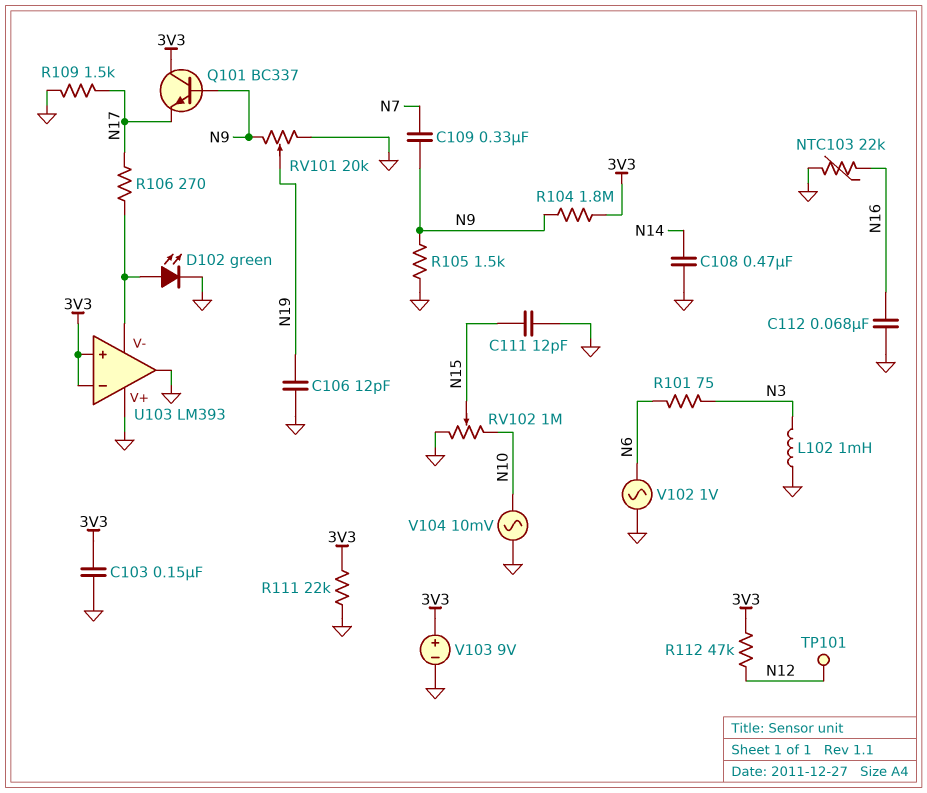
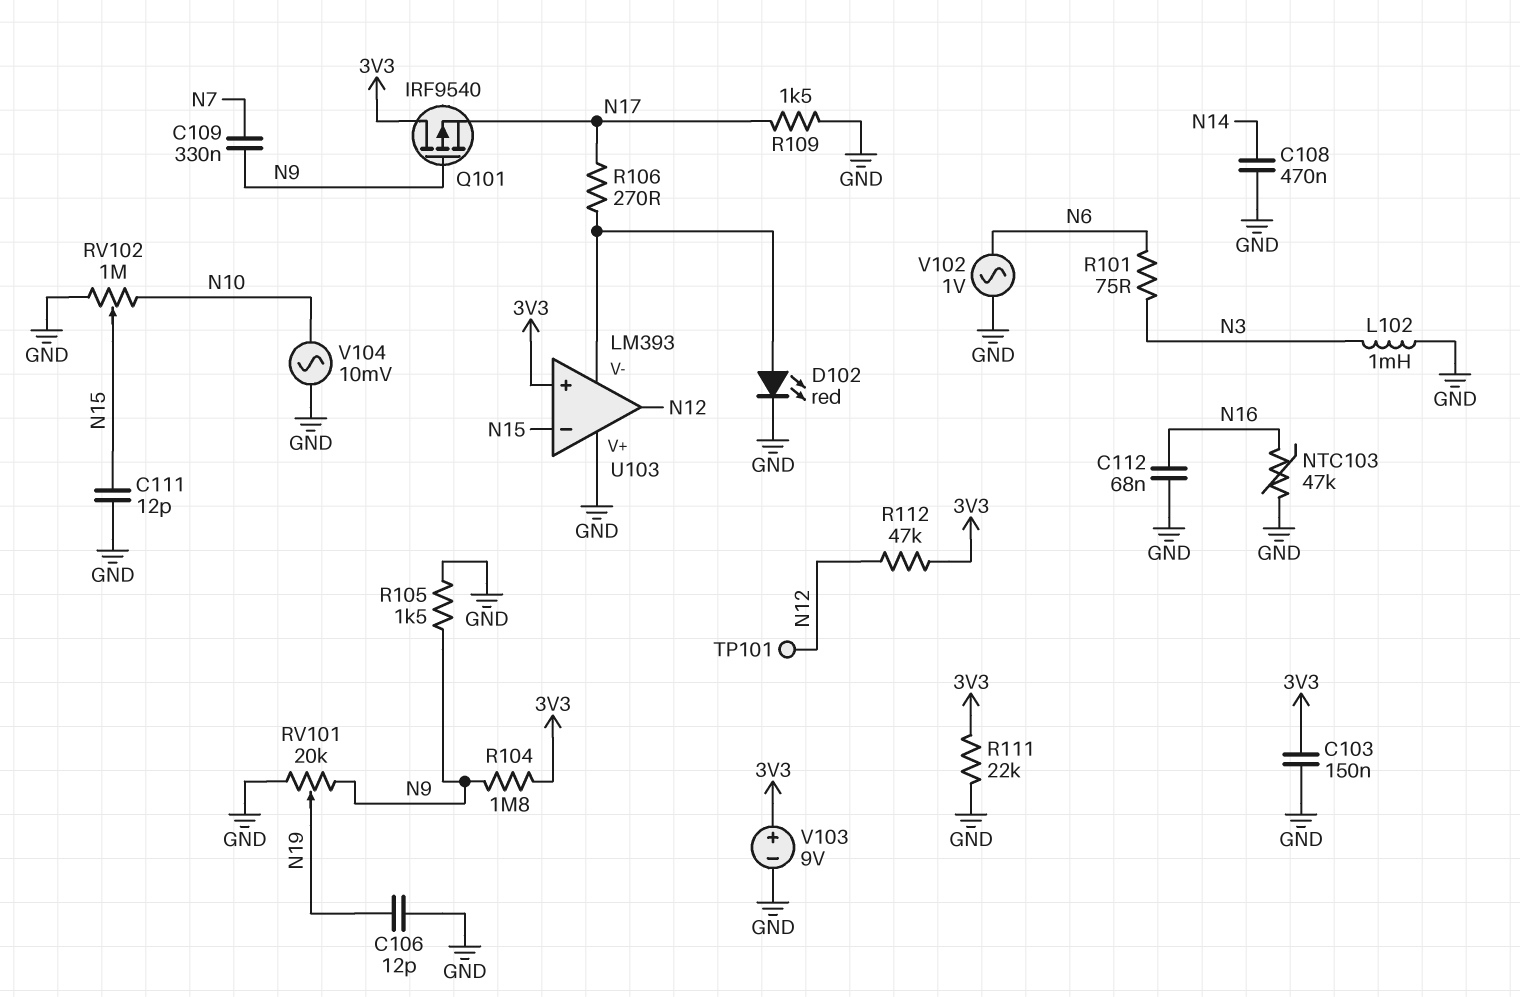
D102: LED green (A U103/V-, K GND) -> LED red (A U103/V-, K GND)
NTC103: 22k (GND, N16) -> 47k (GND, N16)
Q101: NPN BC337 (B N9, C 3V3, E N17) -> PMOS IRF9540 (G N9, D 3V3, S N17)
U103 pin in-: 3V3 -> N15
U103 pin out: GND -> N12

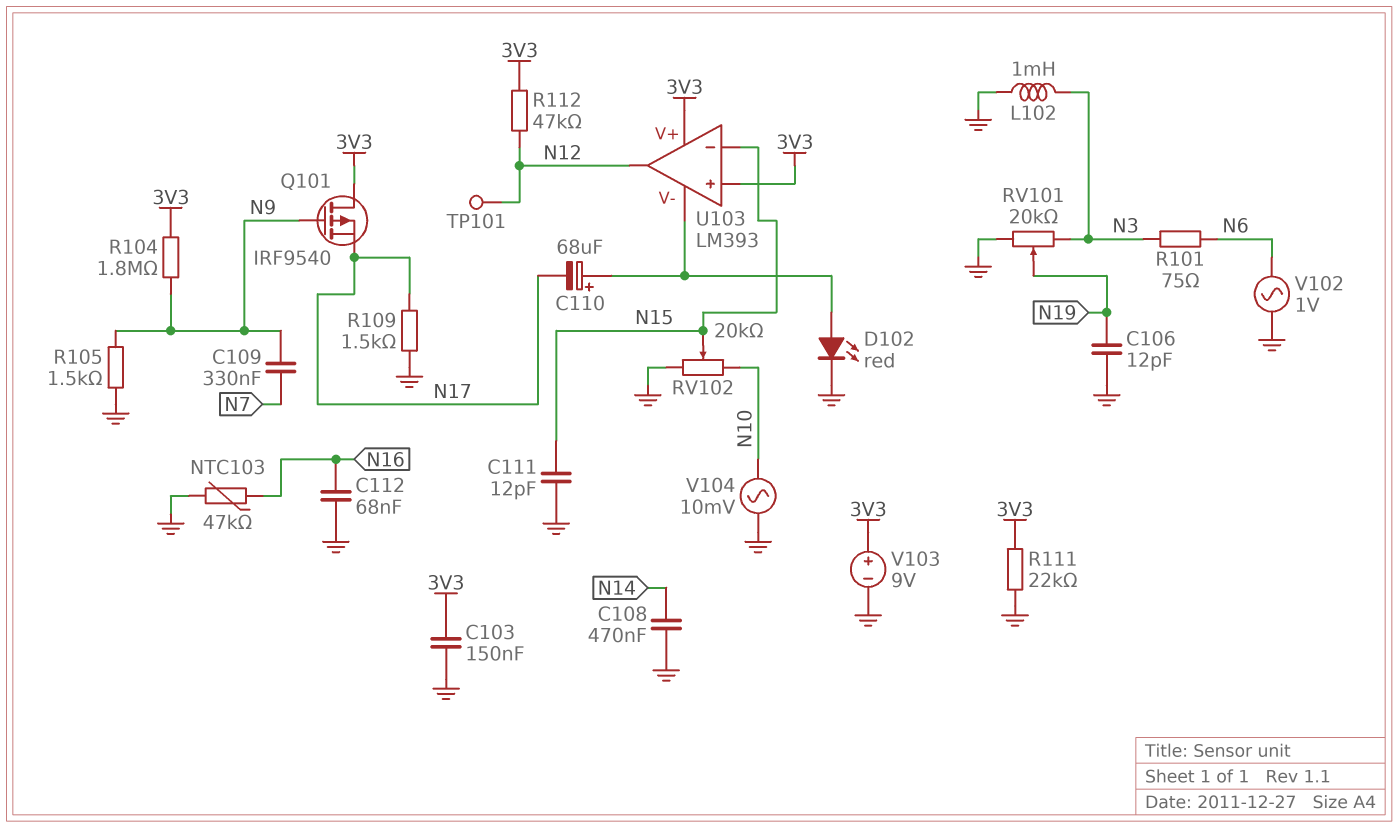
C110: none -> 68uF (plus U103/V-, minus N17)
R106: 270 (N17, U103/V-) -> none
RV101: 20k (GND, N9, wiper N19) -> 20k (GND, N3, wiper N19)
RV102: 1M (GND, N10, wiper N15) -> 20k (GND, N10, wiper N15)
U103 pin V+: GND -> 3V3

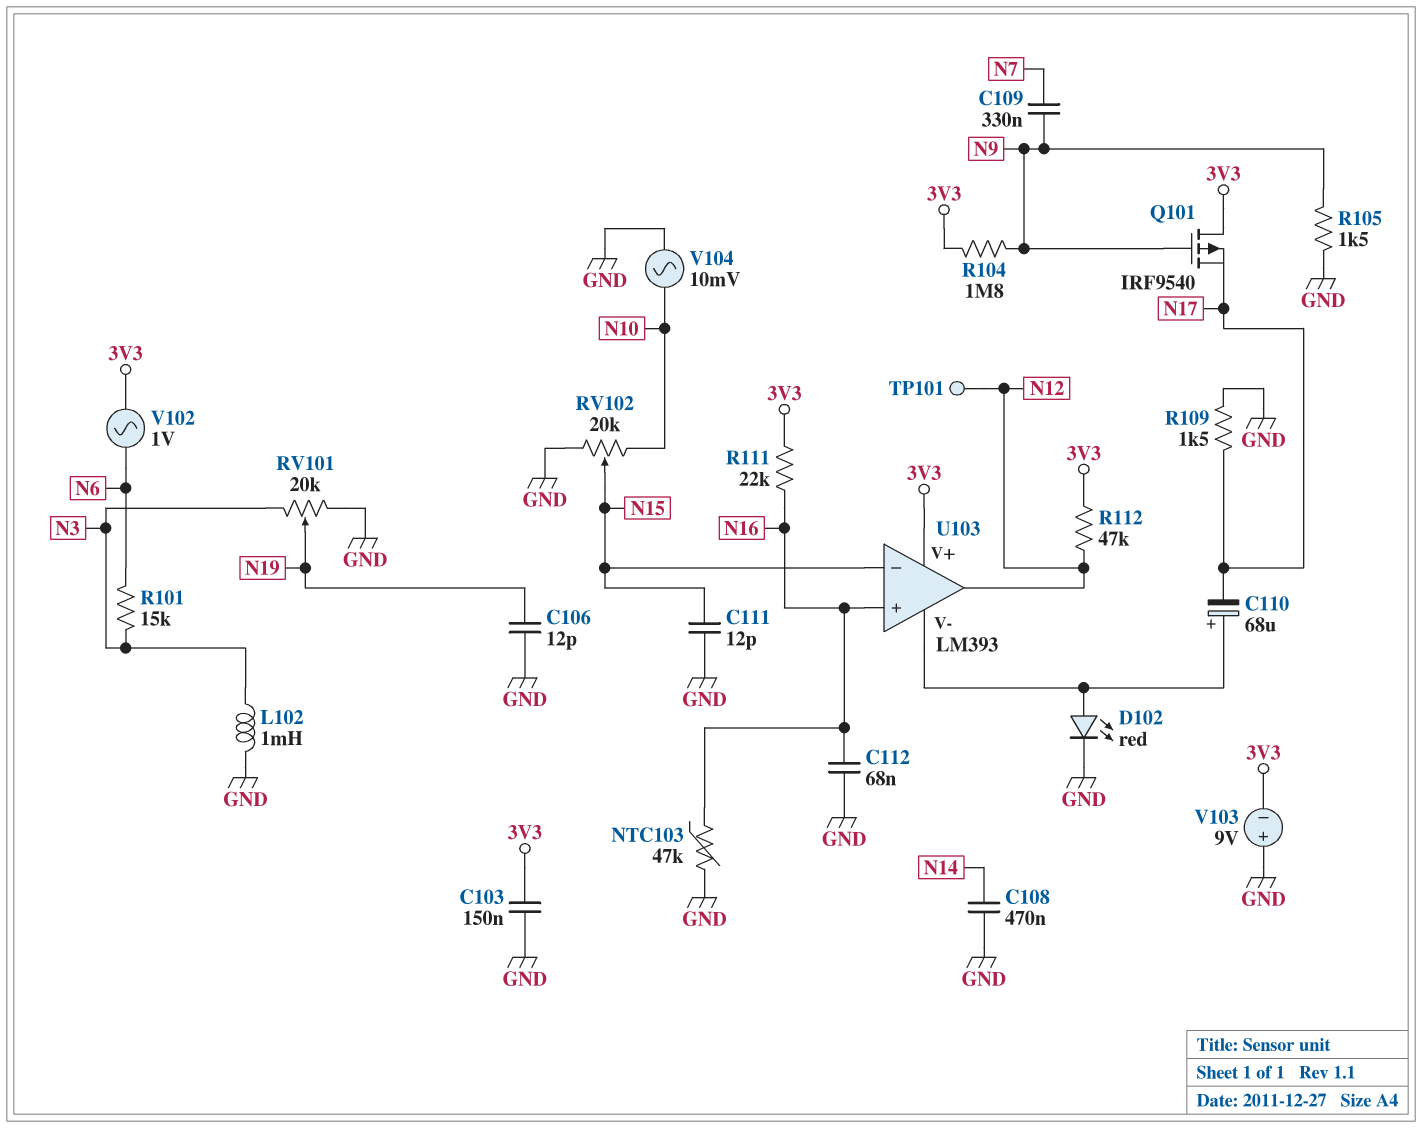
R101: 75 (N3, N6) -> 15k (N3, N6)
R111: 22k (3V3, GND) -> 22k (3V3, N16)
U103 pin in+: 3V3 -> N16
V102: AC 1V (GND, N6) -> AC 1V (3V3, N6)
V103: 9V (plus 3V3, minus GND) -> 9V (plus GND, minus 3V3)

